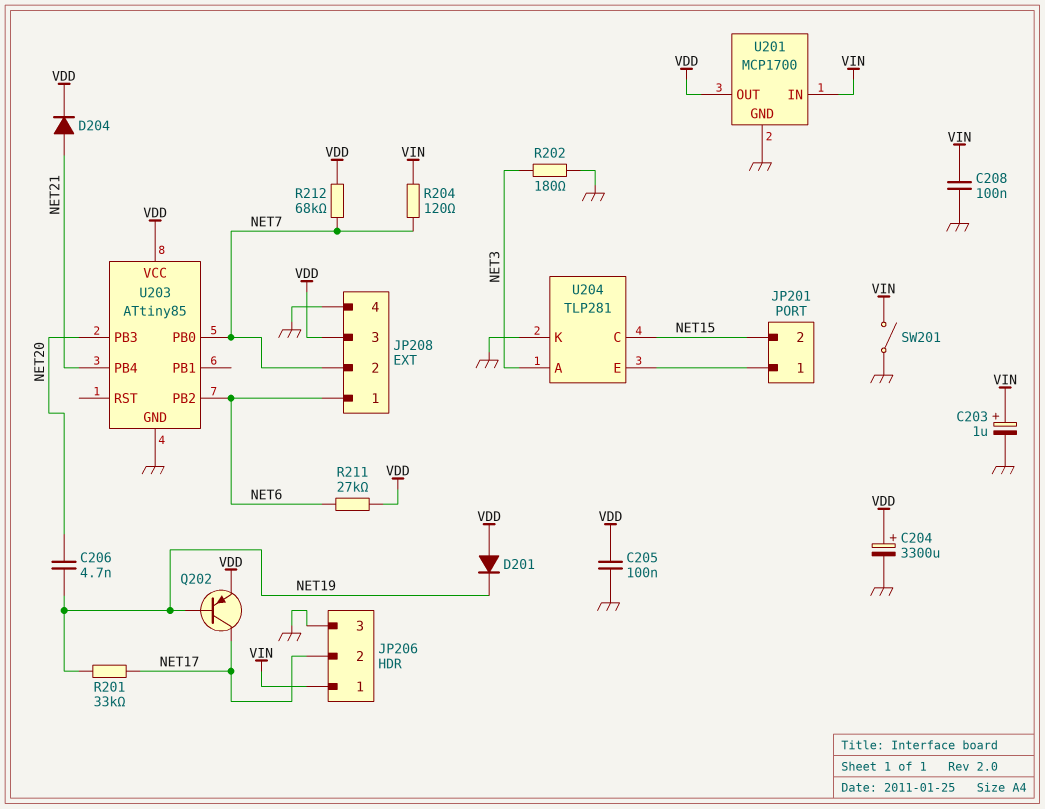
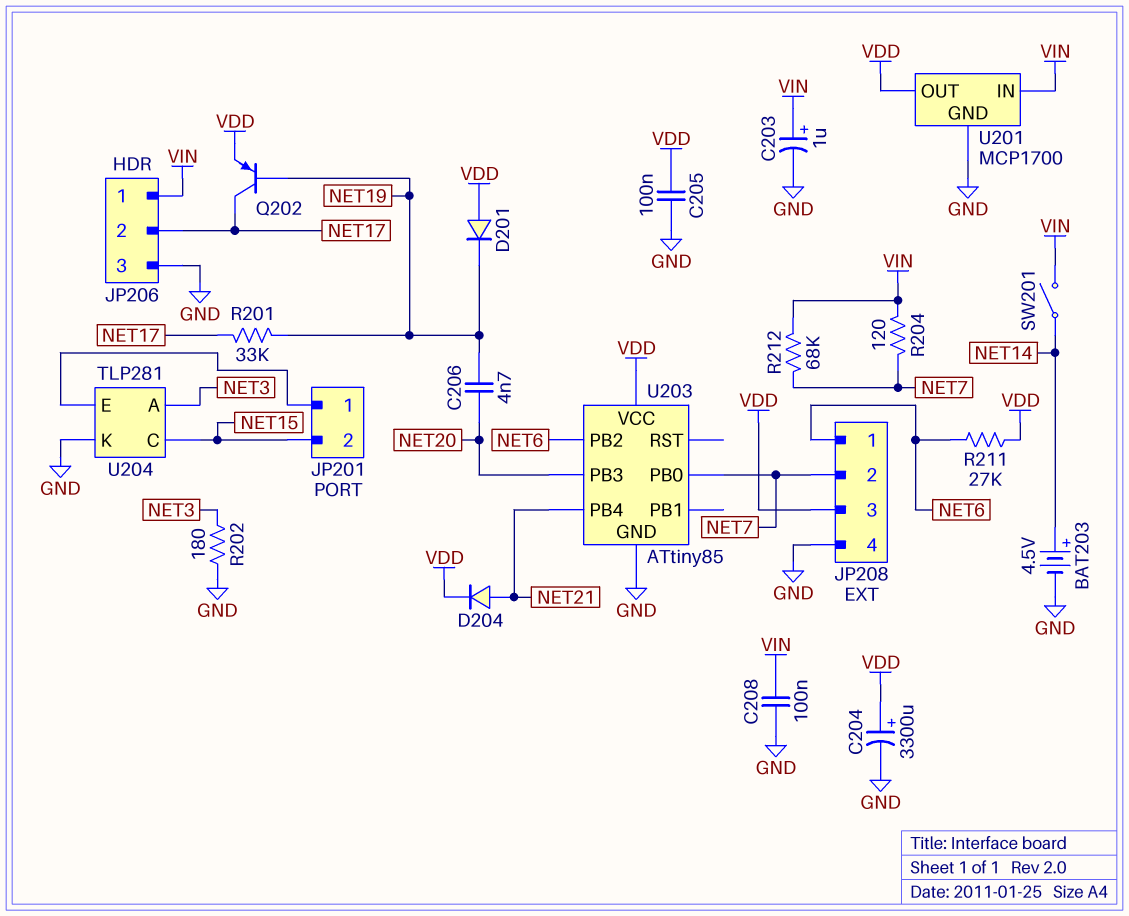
BAT203: none -> 4.5V (plus NET14, minus GND)
R212: 68k (NET7, VDD) -> 68k (NET7, VIN)
SW201: switch (GND, VIN) -> switch (NET14, VIN)

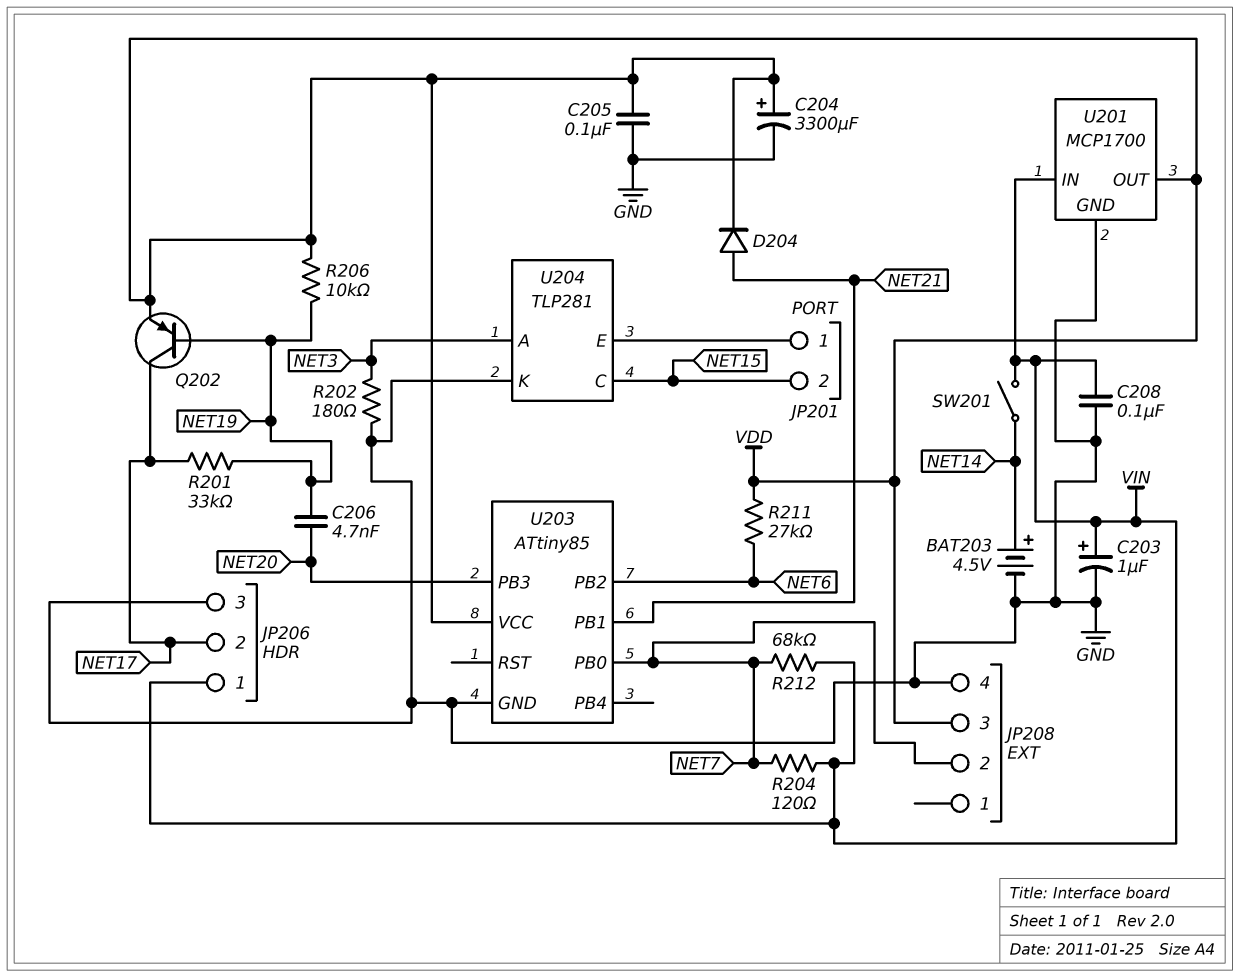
D201: diode (A VDD, K NET19) -> none
JP208 pin 1: NET6 -> none
R206: none -> 10k (NET19, VDD)
U203 pin PB1: none -> NET21
U203 pin PB4: NET21 -> none

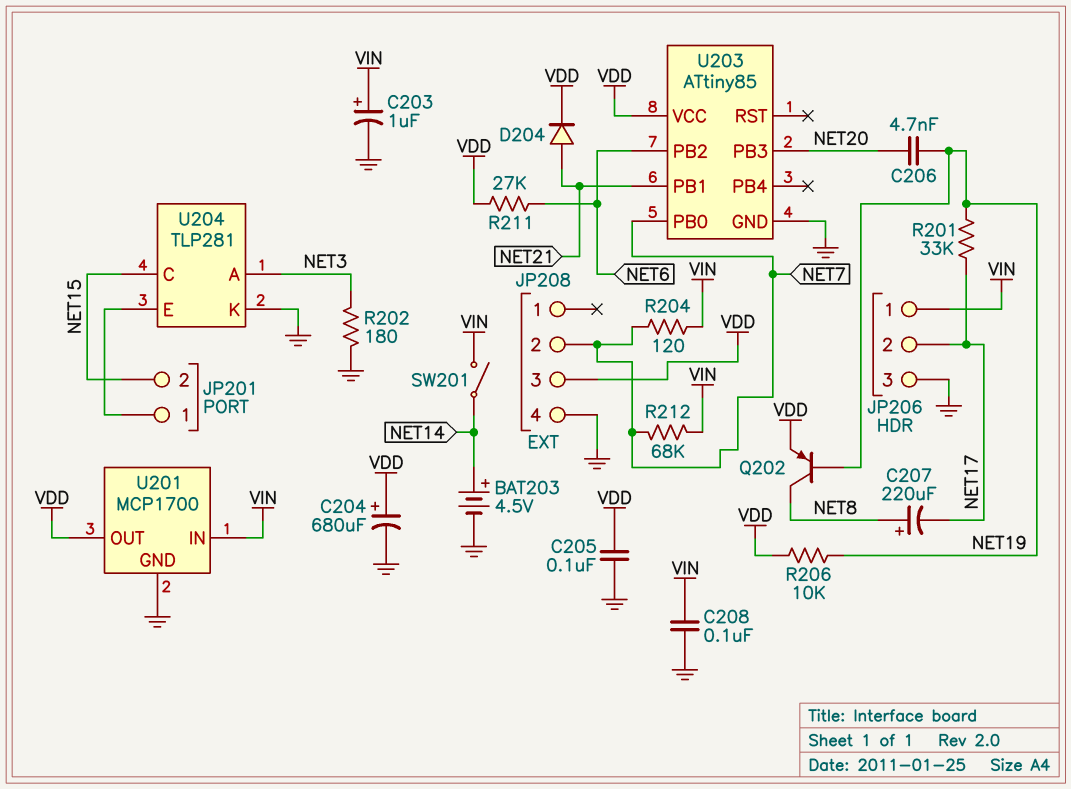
C204: 3300uF (plus VDD, minus GND) -> 680uF (plus VDD, minus GND)
C207: none -> 220uF (plus NET8, minus NET17)
Q202: PNP (B NET19, C NET17, E VDD) -> PNP (B NET19, C NET8, E VDD)

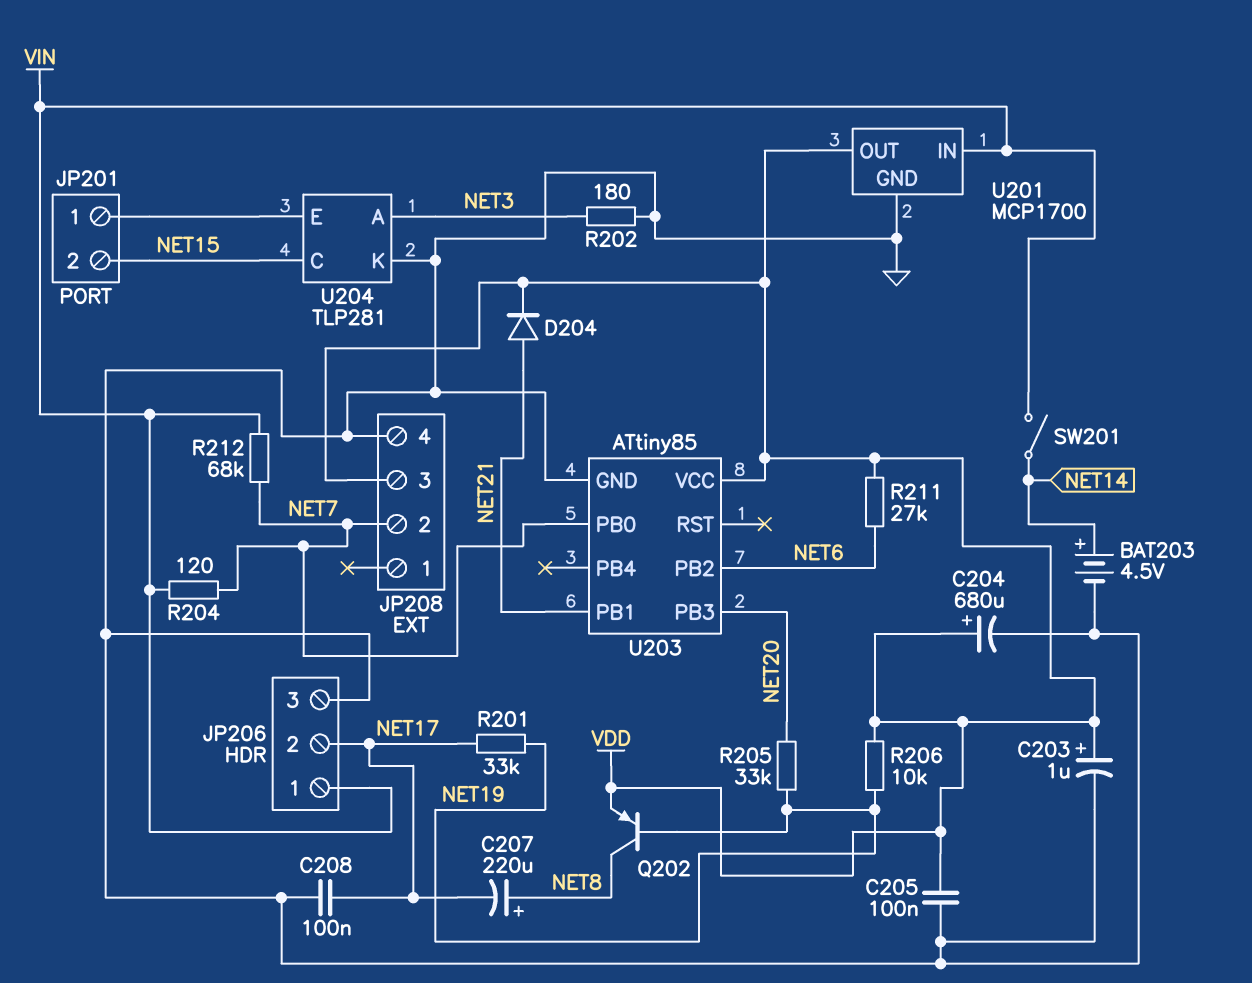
C203: 1uF (plus VIN, minus GND) -> 1uF (plus VDD, minus GND)
C206: 4.7nF (NET19, NET20) -> none
C208: 100nF (GND, VIN) -> 100nF (GND, NET17)
R205: none -> 33k (NET19, NET20)

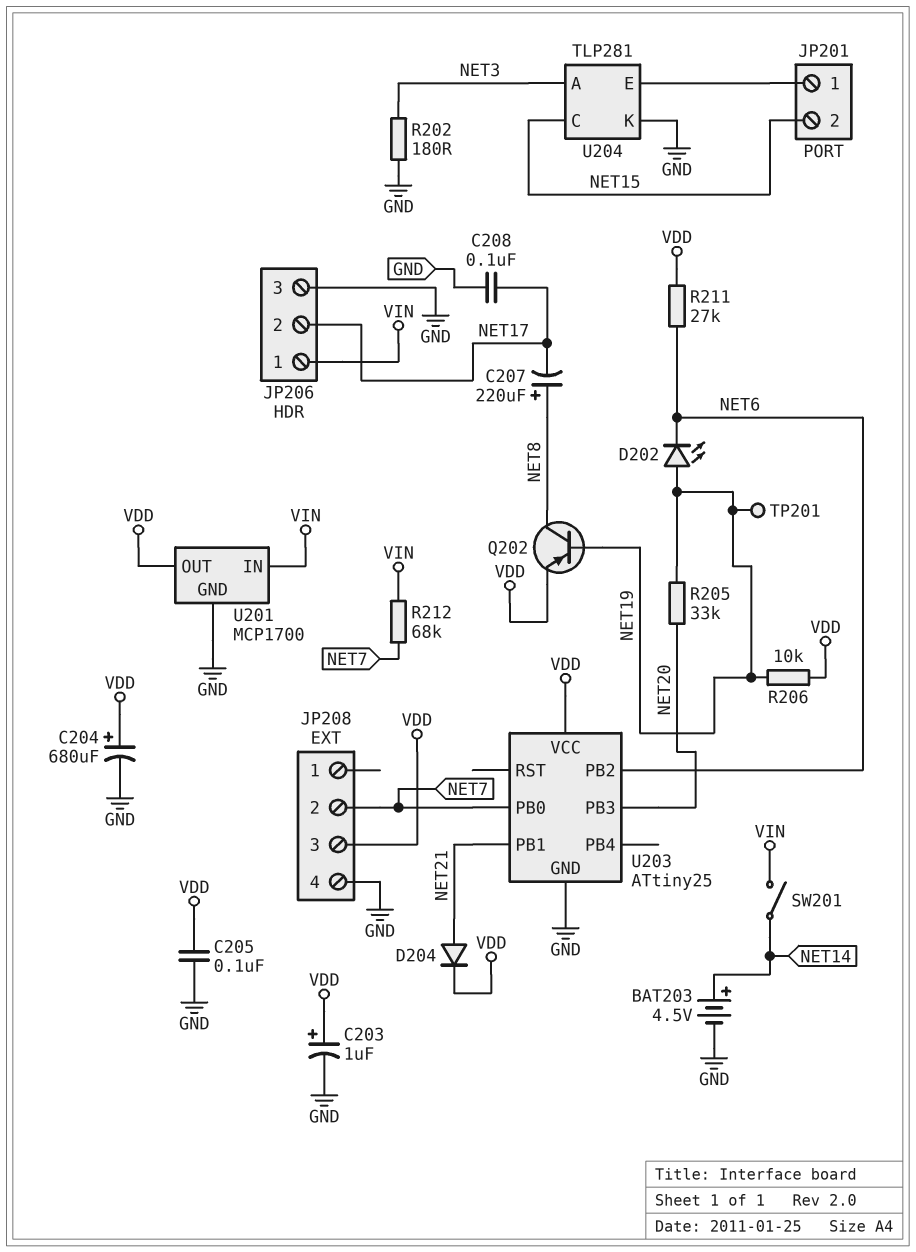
D202: none -> LED (A NET19, K NET6)
R201: 33k (NET17, NET19) -> none
R204: 120 (NET7, VIN) -> none
TP201: none -> test point (NET19)
U203: ATtiny85 -> ATtiny25

